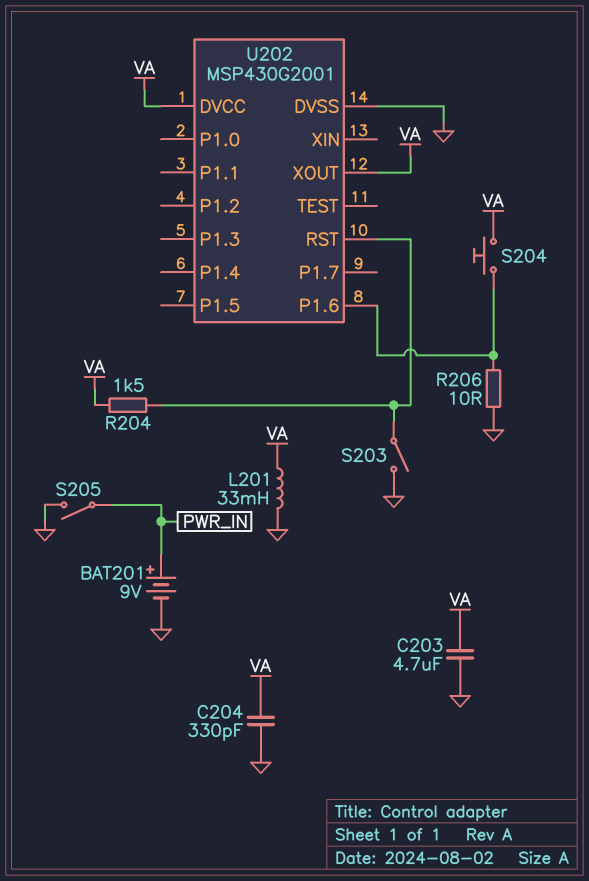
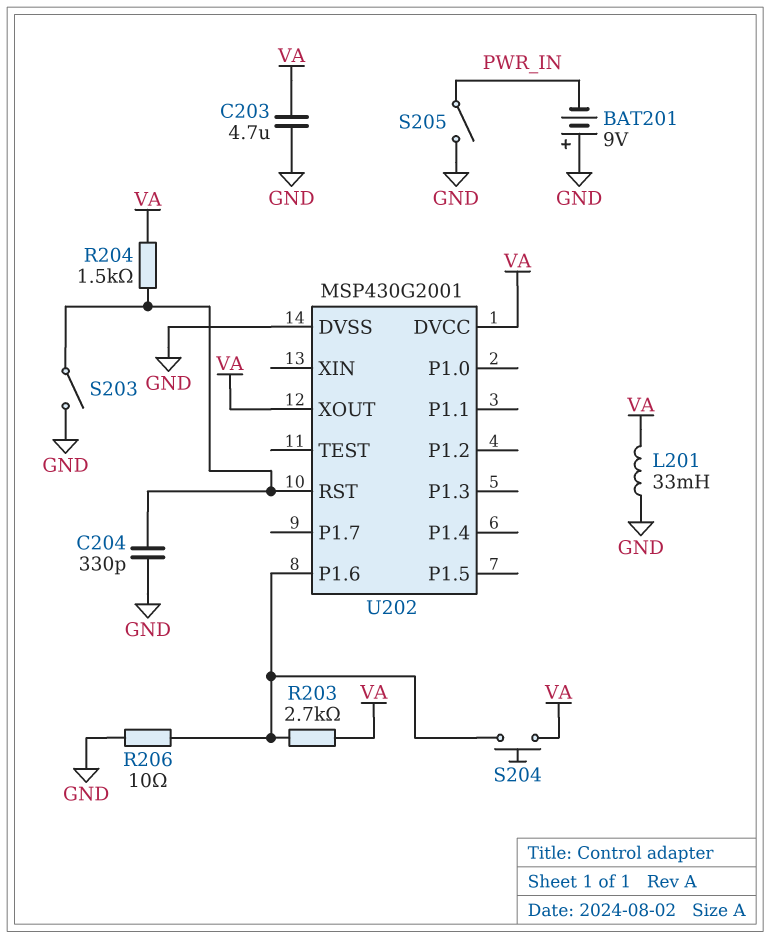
BAT201: 9V (plus PWR_IN, minus GND) -> 9V (plus GND, minus PWR_IN)
C204: 330pF (GND, VA) -> 330pF (GND, U202/RST)
R203: none -> 2.7k (U202/P1.6, VA)

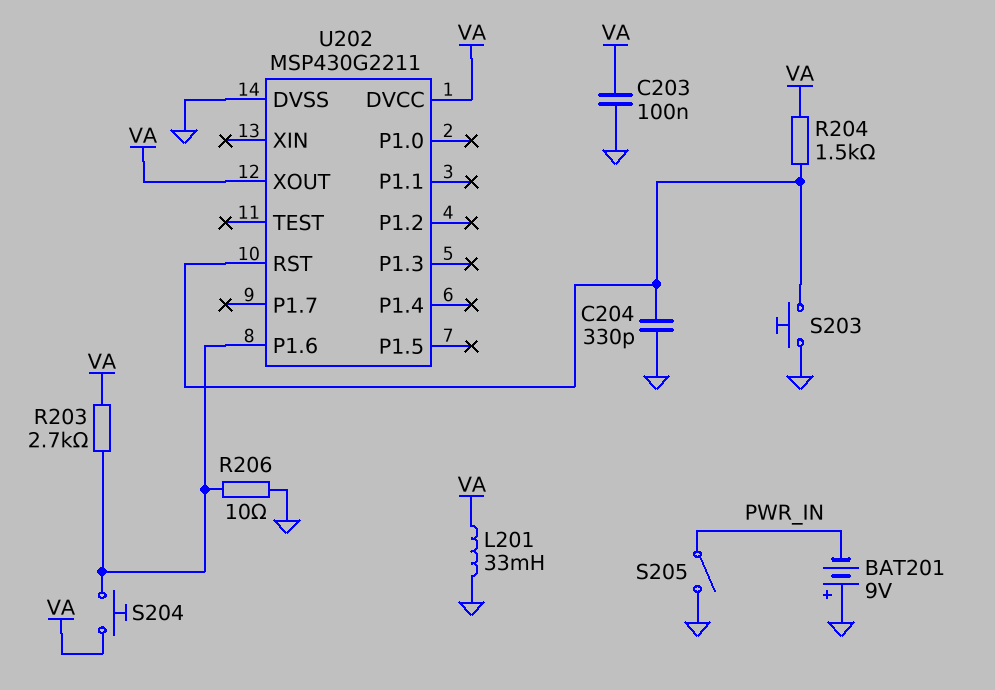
C203: 4.7uF (GND, VA) -> 100nF (GND, VA)
S203: switch (GND, U202/RST) -> button (GND, U202/RST)
U202: MSP430G2001 -> MSP430G2211

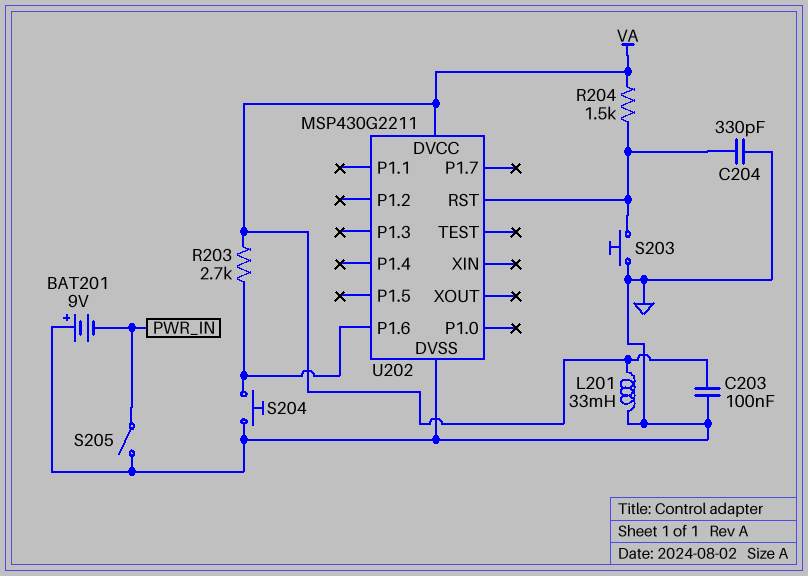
R206: 10 (GND, U202/P1.6) -> none
S204: button (U202/P1.6, VA) -> button (GND, U202/P1.6)
U202 pin XOUT: VA -> none

